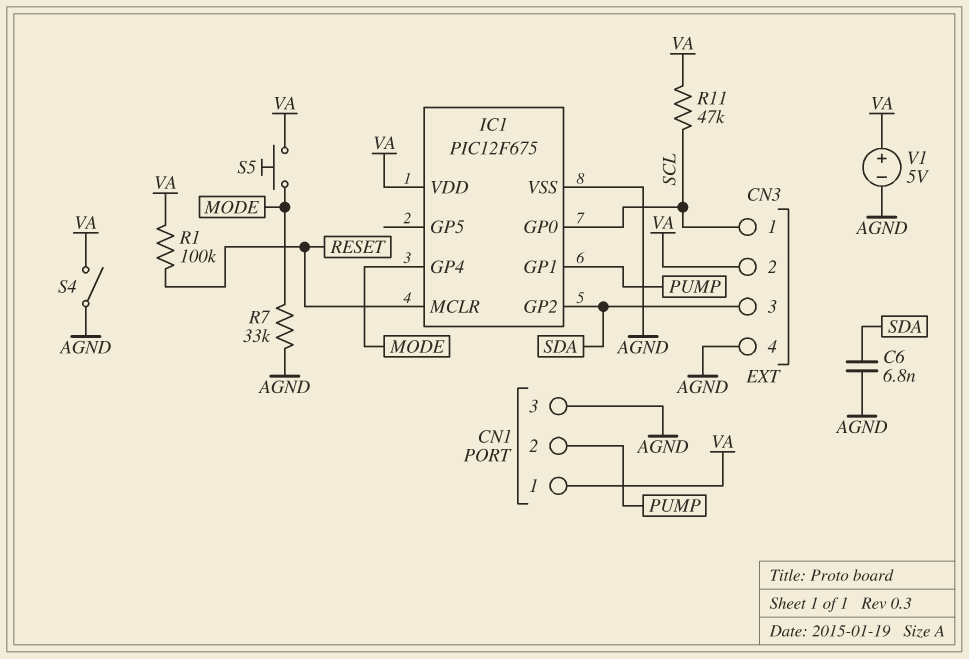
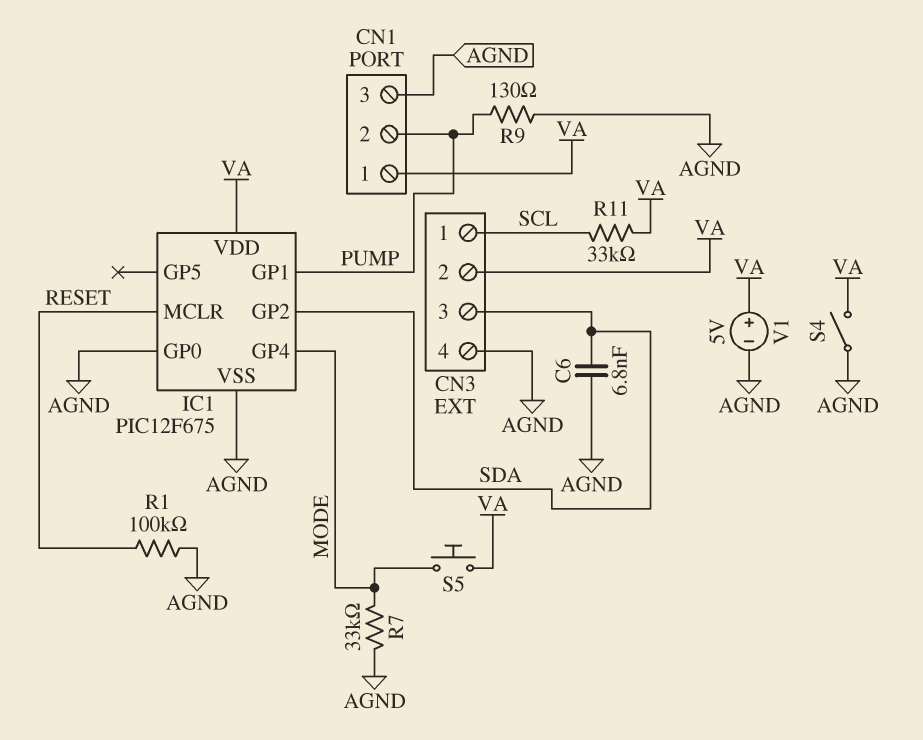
IC1 pin GP0: SCL -> AGND
R1: 100k (RESET, VA) -> 100k (AGND, RESET)
R9: none -> 130 (AGND, PUMP)
R11: 47k (SCL, VA) -> 33k (SCL, VA)

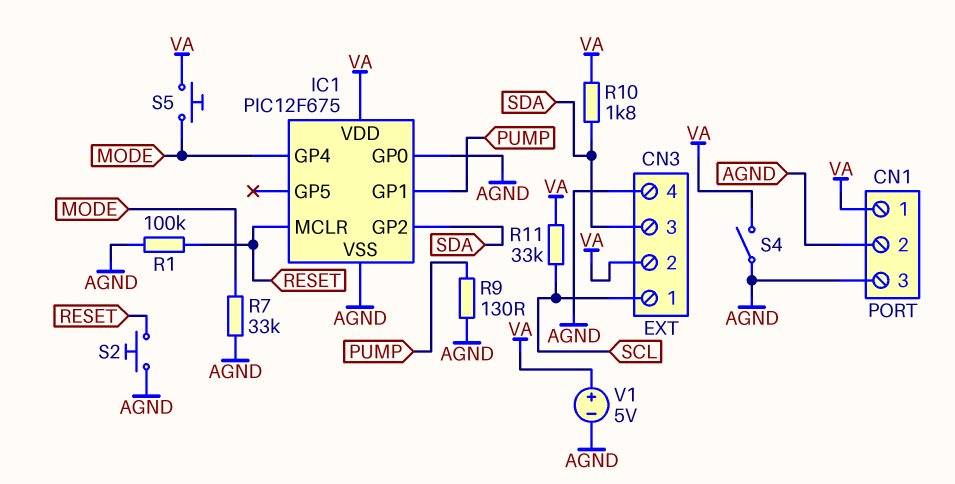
C6: 6.8nF (AGND, SDA) -> none
CN1 pin 2: PUMP -> AGND
R10: none -> 1.8k (SDA, VA)
S2: none -> button (AGND, RESET)

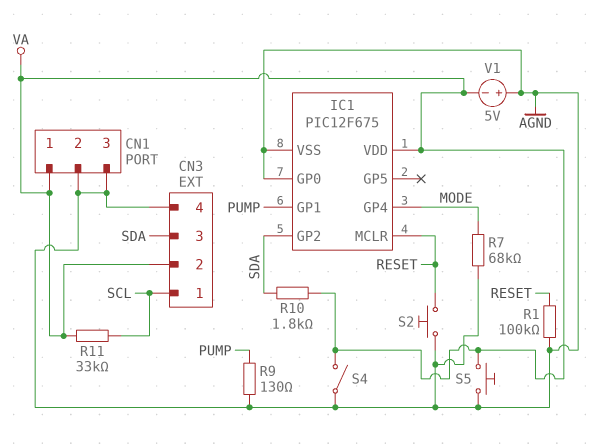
R7: 33k (AGND, MODE) -> 68k (AGND, MODE)
S5: button (MODE, VA) -> button (AGND, VA)
V1: 5V (plus VA, minus AGND) -> 5V (plus AGND, minus VA)

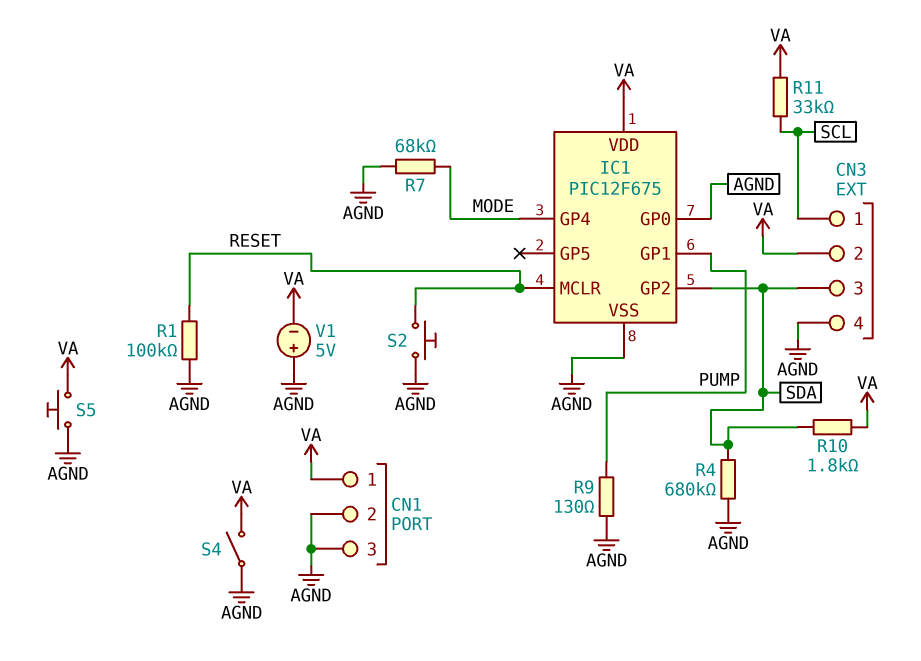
R4: none -> 680k (AGND, SDA)

